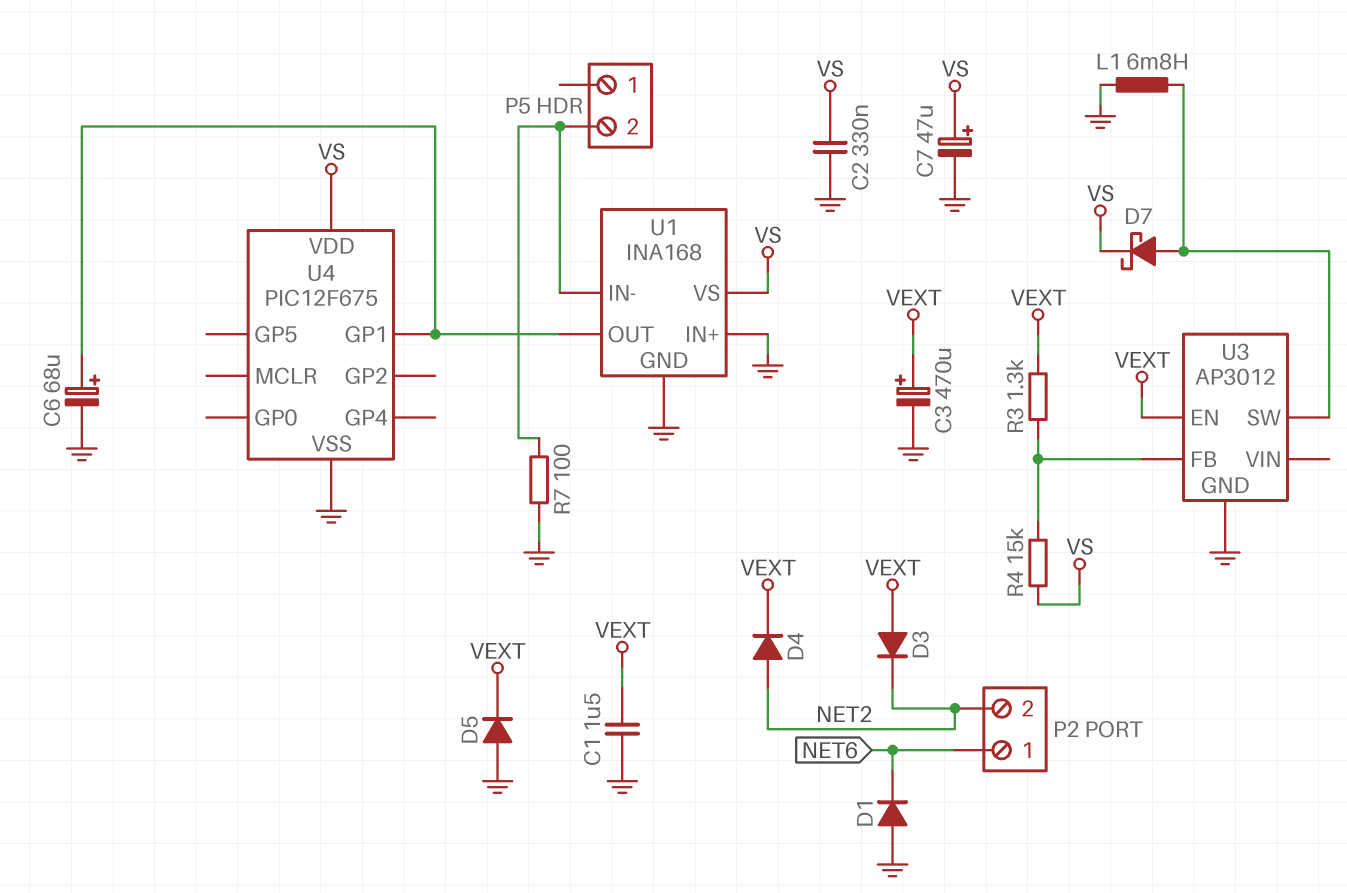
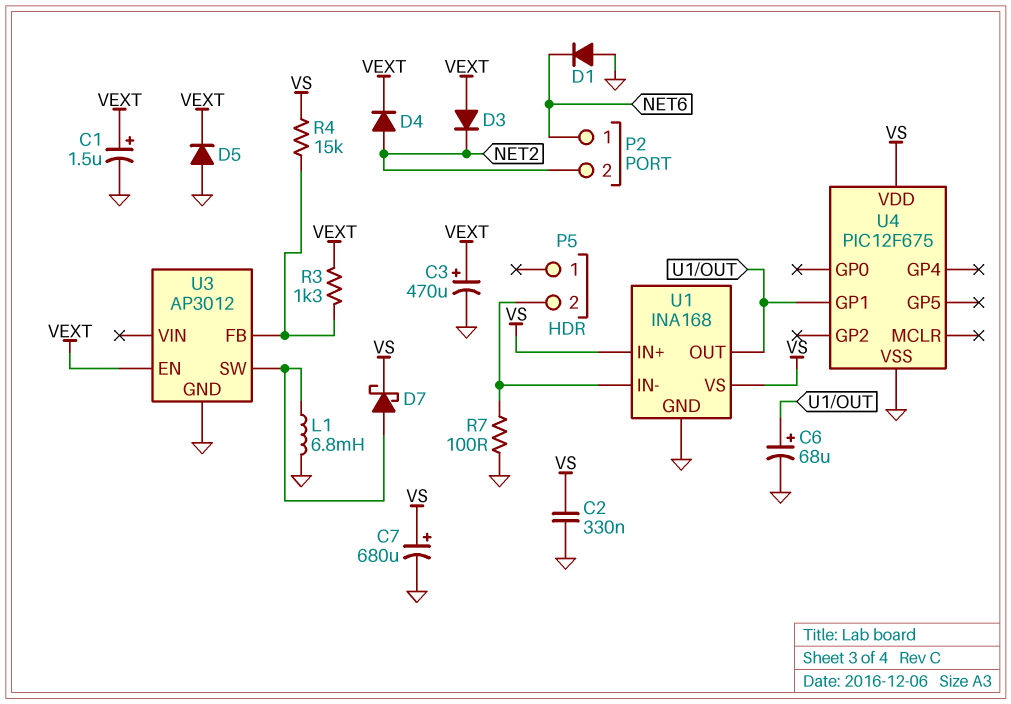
C1: 1.5uF (GND, VEXT) -> 1.5uF (plus VEXT, minus GND)
C7: 47uF (plus VS, minus GND) -> 680uF (plus VS, minus GND)
U1 pin IN+: GND -> VS

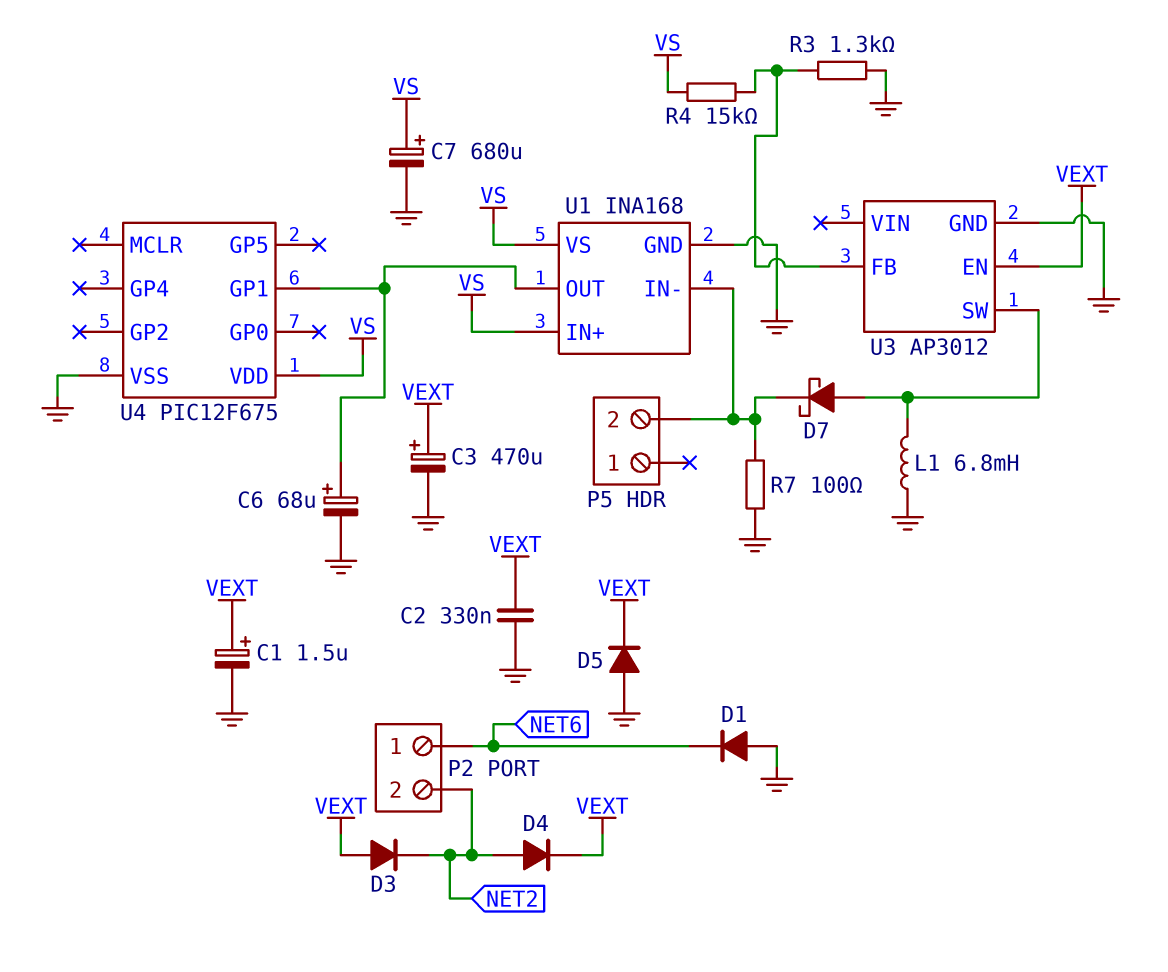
C2: 330nF (GND, VS) -> 330nF (GND, VEXT)
D7: schottky (A U3/SW, K VS) -> schottky (A U3/SW, K P5/2)
R3: 1.3k (U3/FB, VEXT) -> 1.3k (GND, U3/FB)

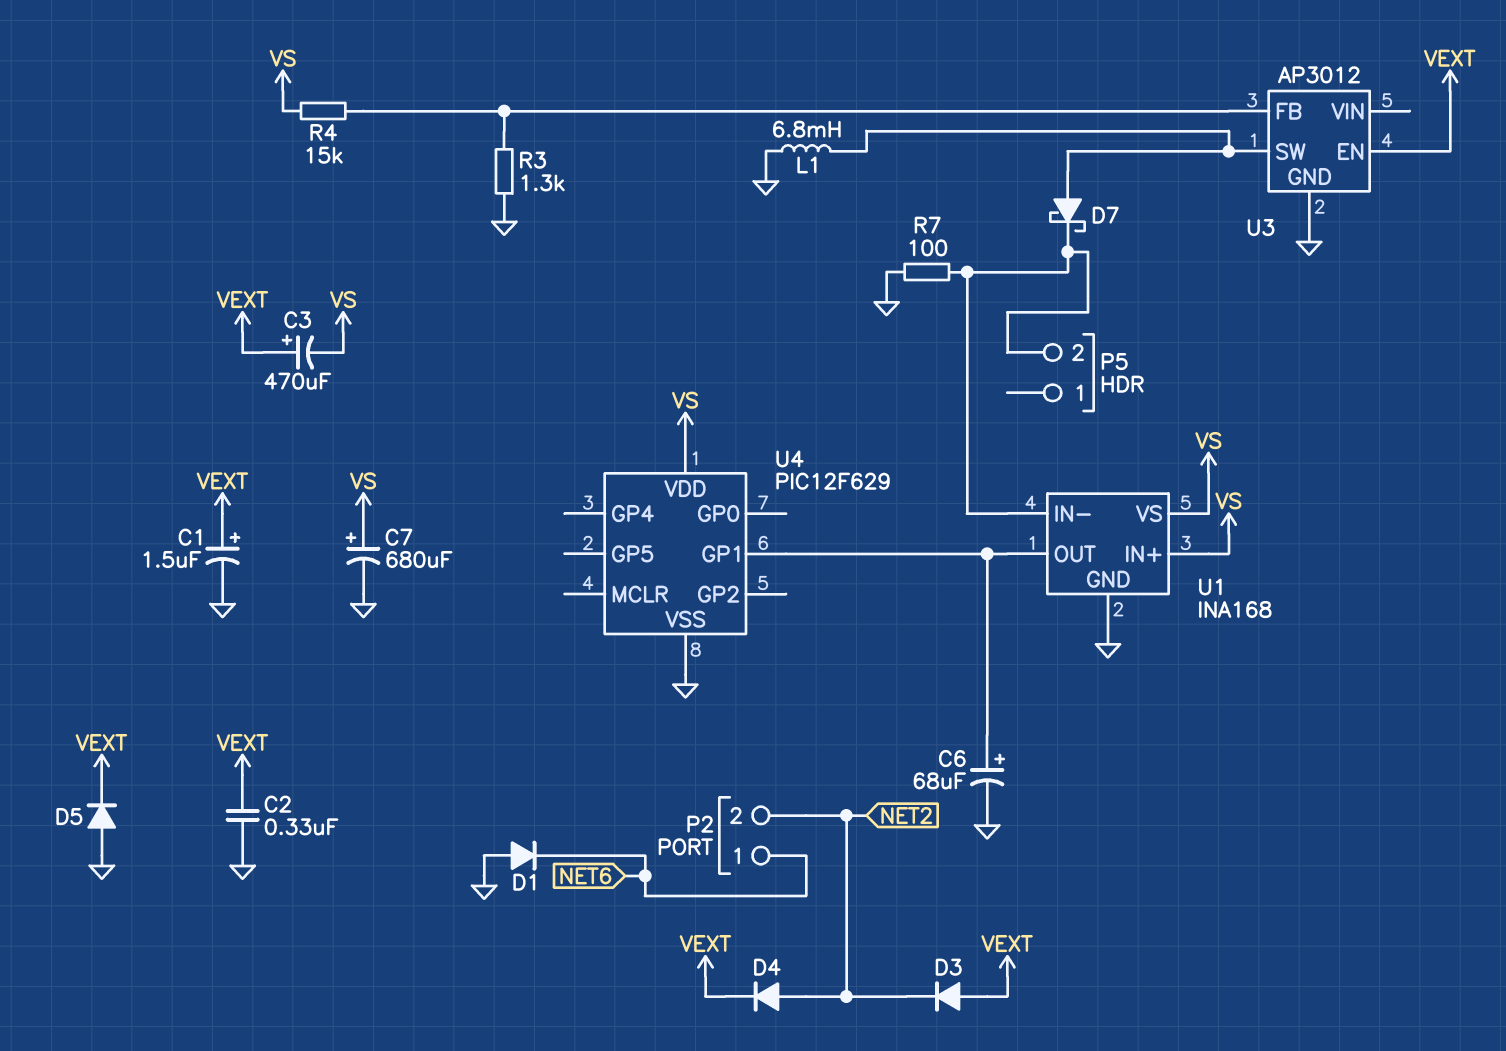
C3: 470uF (plus VEXT, minus GND) -> 470uF (plus VEXT, minus VS)
U4: PIC12F675 -> PIC12F629

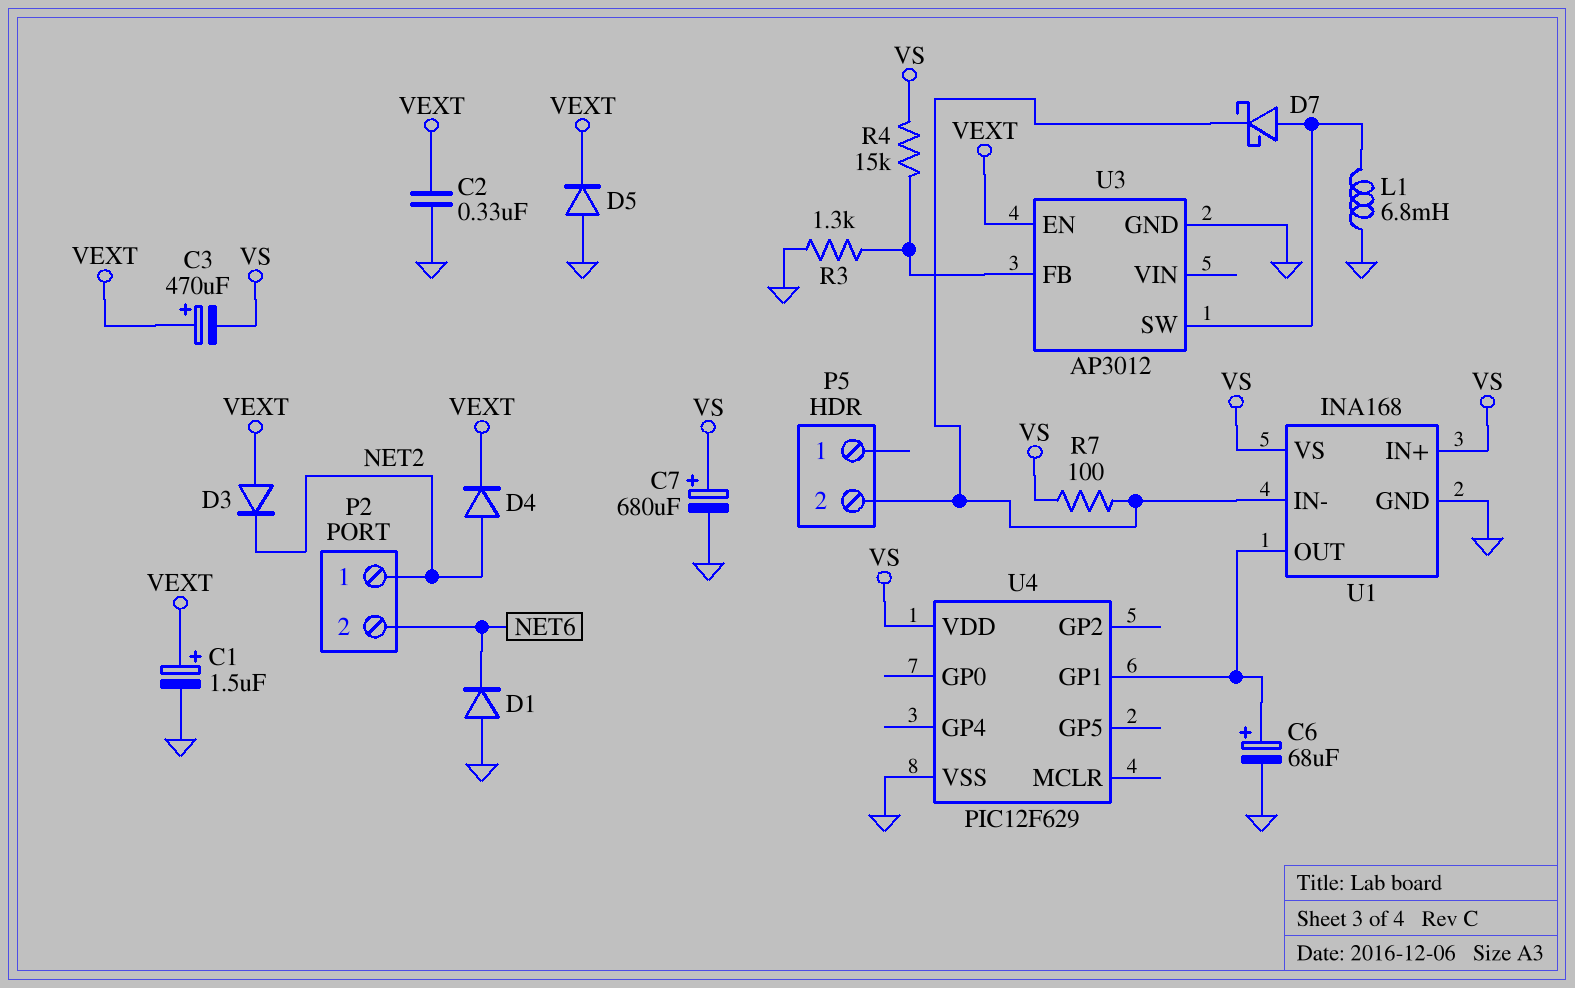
P2 pin 1: NET6 -> NET2
P2 pin 2: NET2 -> NET6
R7: 100 (GND, P5/2) -> 100 (P5/2, VS)

